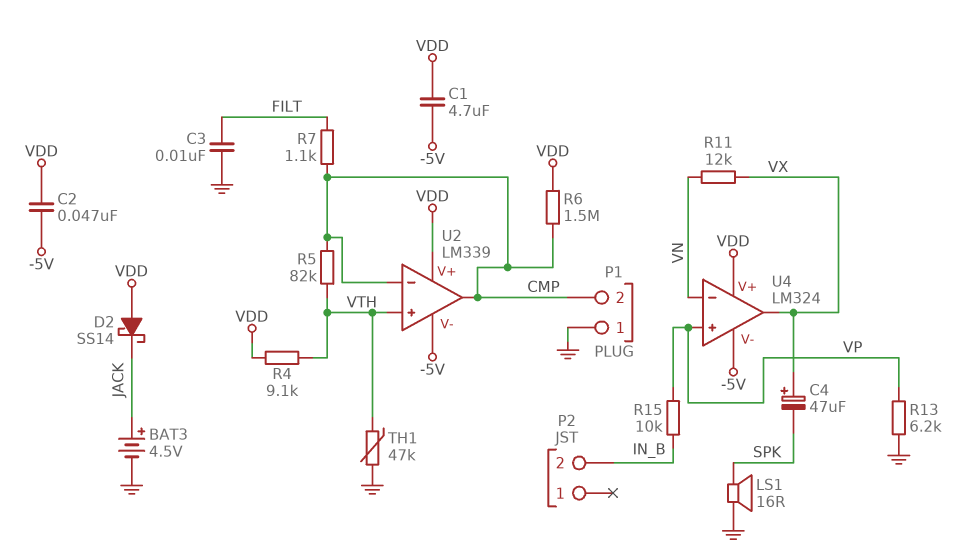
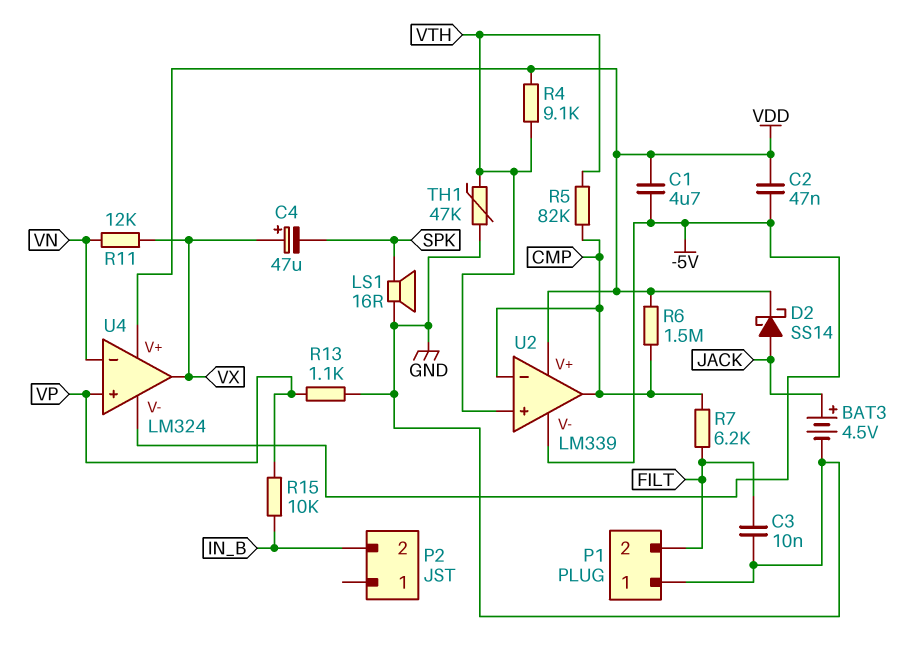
D2: schottky SS14 (A VDD, K JACK) -> schottky SS14 (A JACK, K VDD)
P1 pin 2: CMP -> FILT
R7: 1.1k (CMP, FILT) -> 6.2k (CMP, FILT)
R13: 6.2k (GND, VP) -> 1.1k (GND, VP)

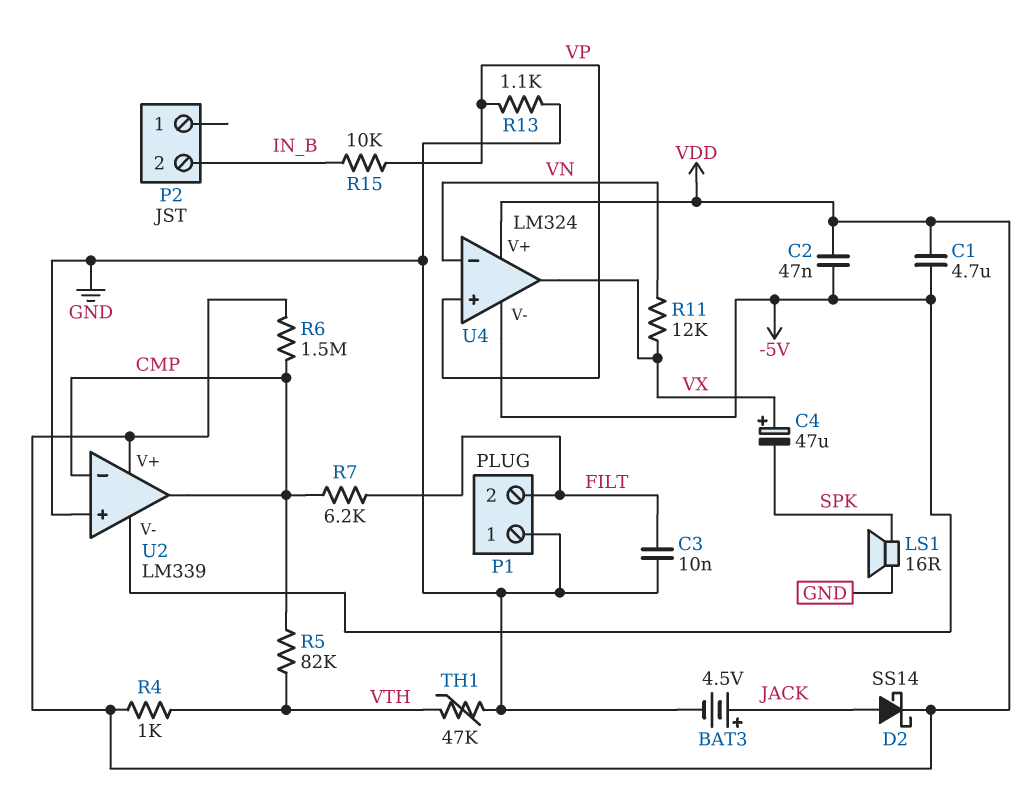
R4: 9.1k (VDD, VTH) -> 1k (VDD, VTH)
U2 pin in+: VTH -> GND

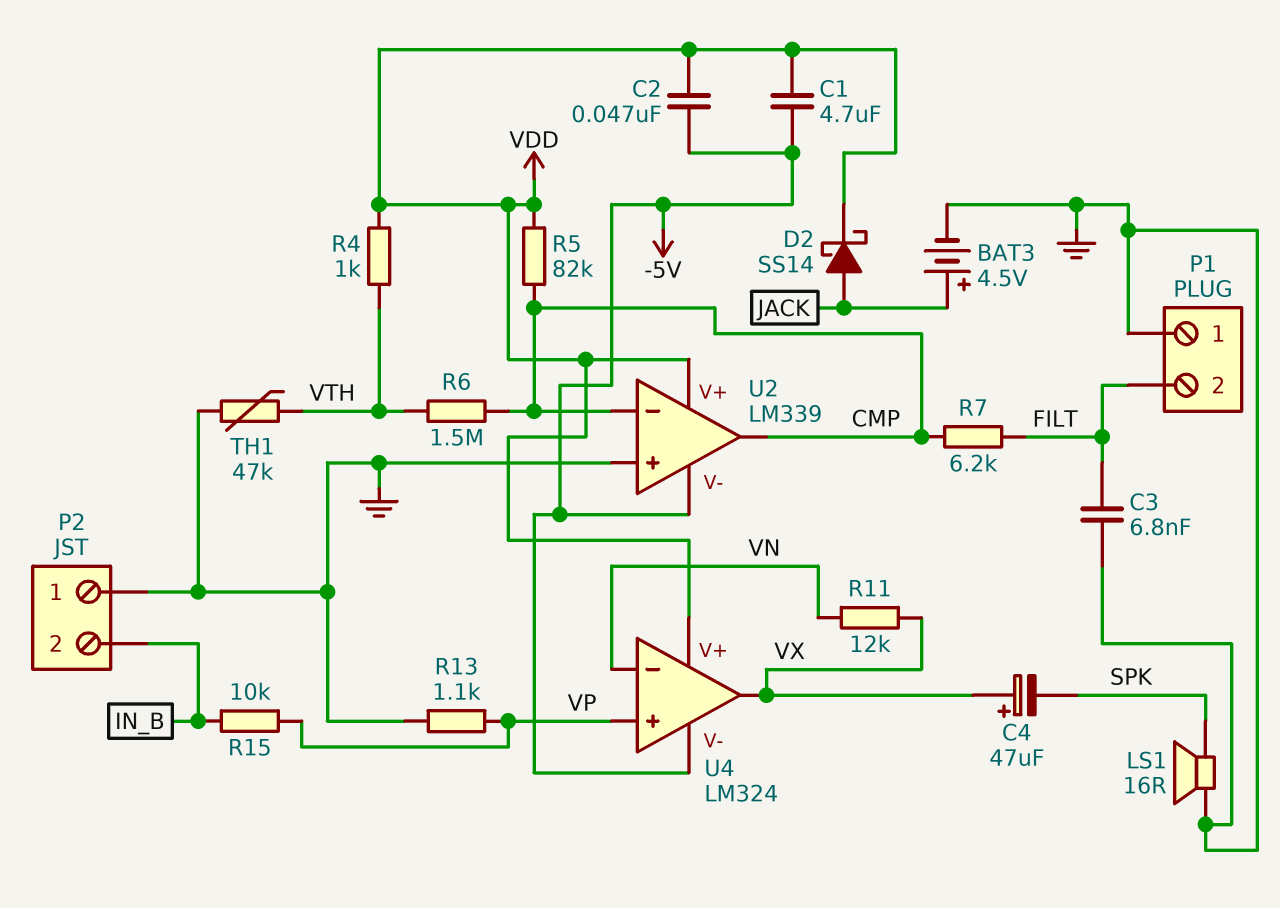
C3: 10nF (FILT, GND) -> 6.8nF (FILT, GND)
P2 pin 1: none -> GND
R5: 82k (CMP, VTH) -> 82k (CMP, VDD)
R6: 1.5M (CMP, VDD) -> 1.5M (CMP, VTH)

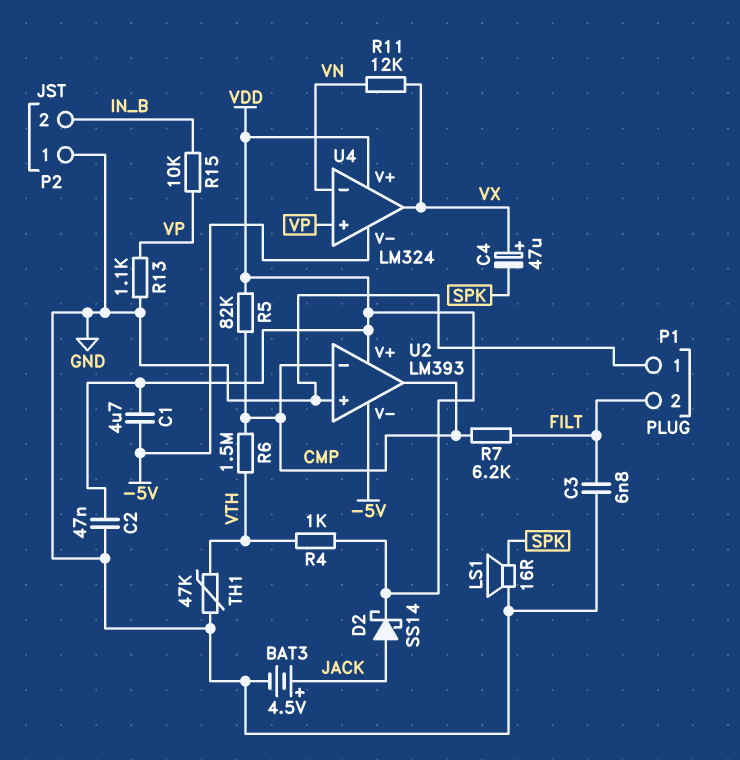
C2: 47nF (-5V, VDD) -> 47nF (GND, VDD)
U2: LM339 -> LM393

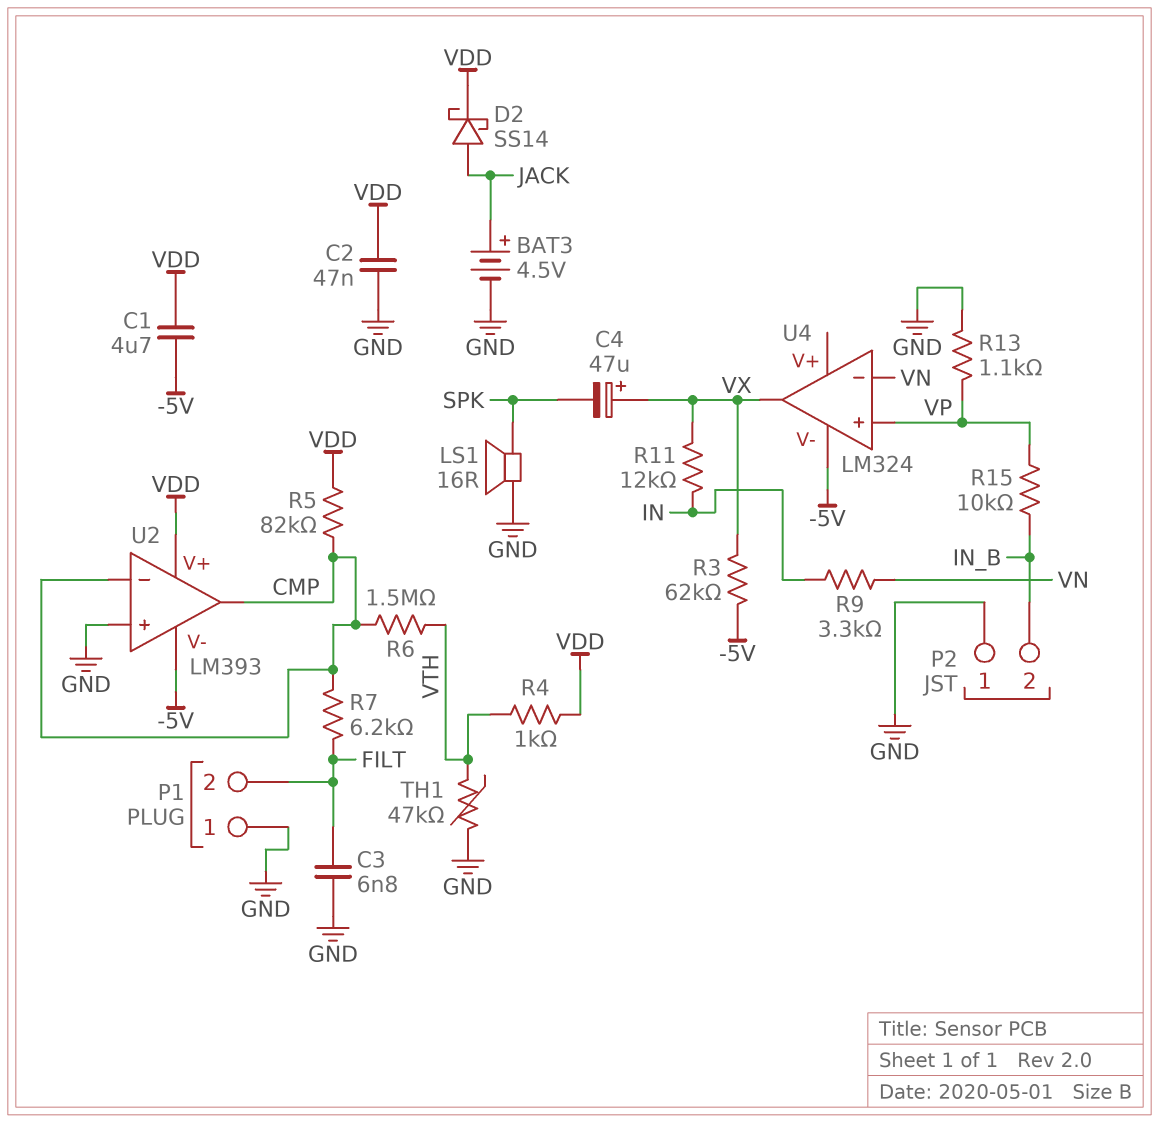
R3: none -> 62k (-5V, VX)
R9: none -> 3.3k (IN, VN)
R11: 12k (VN, VX) -> 12k (IN, VX)
U4 pin V+: VDD -> none

